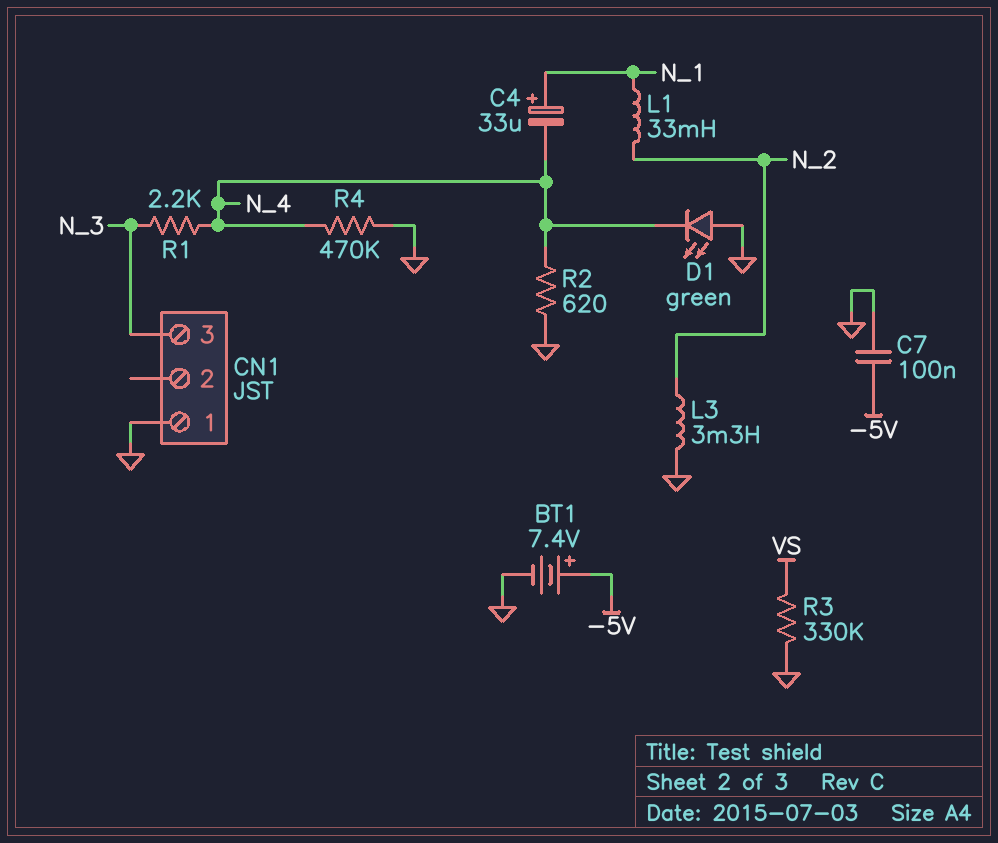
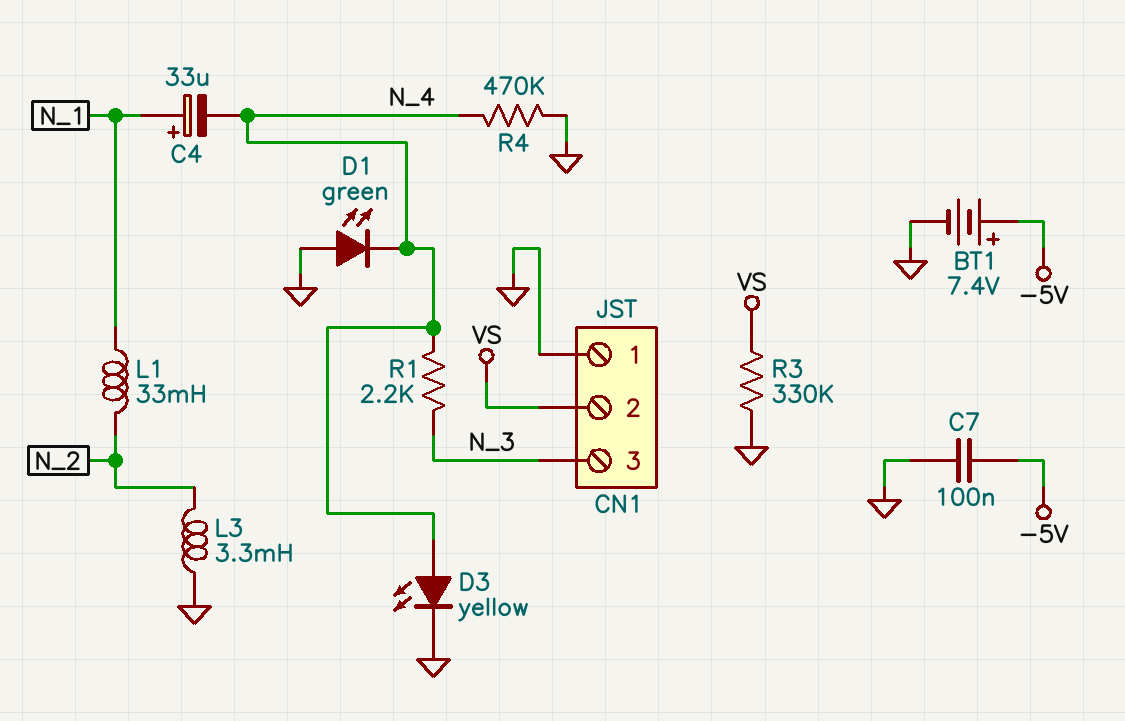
CN1 pin 2: none -> VS
D3: none -> LED yellow (A N_4, K GND)
R2: 620 (GND, N_4) -> none

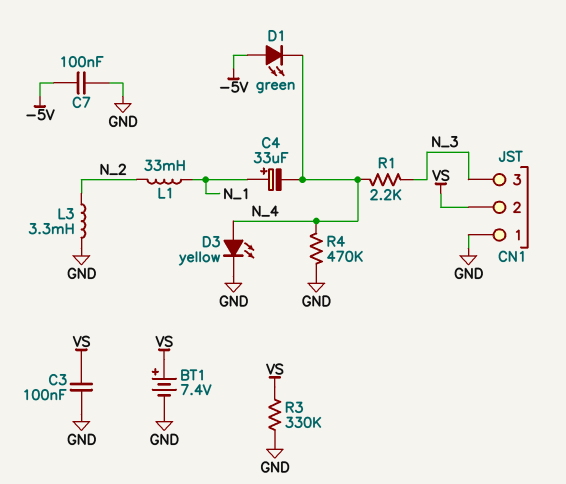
BT1: 7.4V (plus -5V, minus GND) -> 7.4V (plus VS, minus GND)
C3: none -> 100nF (GND, VS)
D1: LED green (A GND, K N_4) -> LED green (A -5V, K N_4)

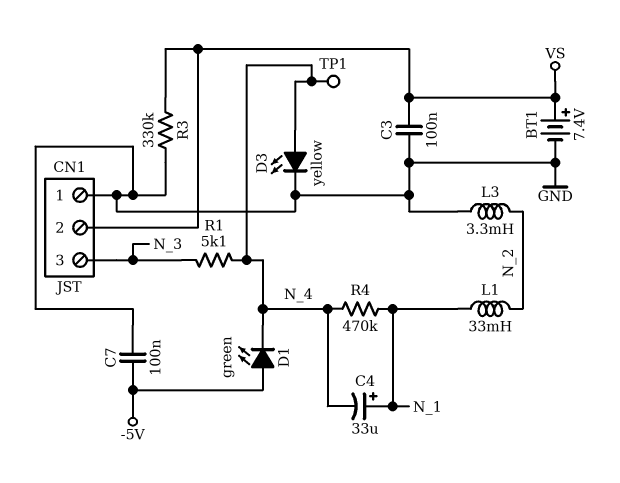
R1: 2.2k (N_3, N_4) -> 5.1k (N_3, N_4)
R4: 470k (GND, N_4) -> 470k (N_1, N_4)
TP1: none -> test point (N_4)

